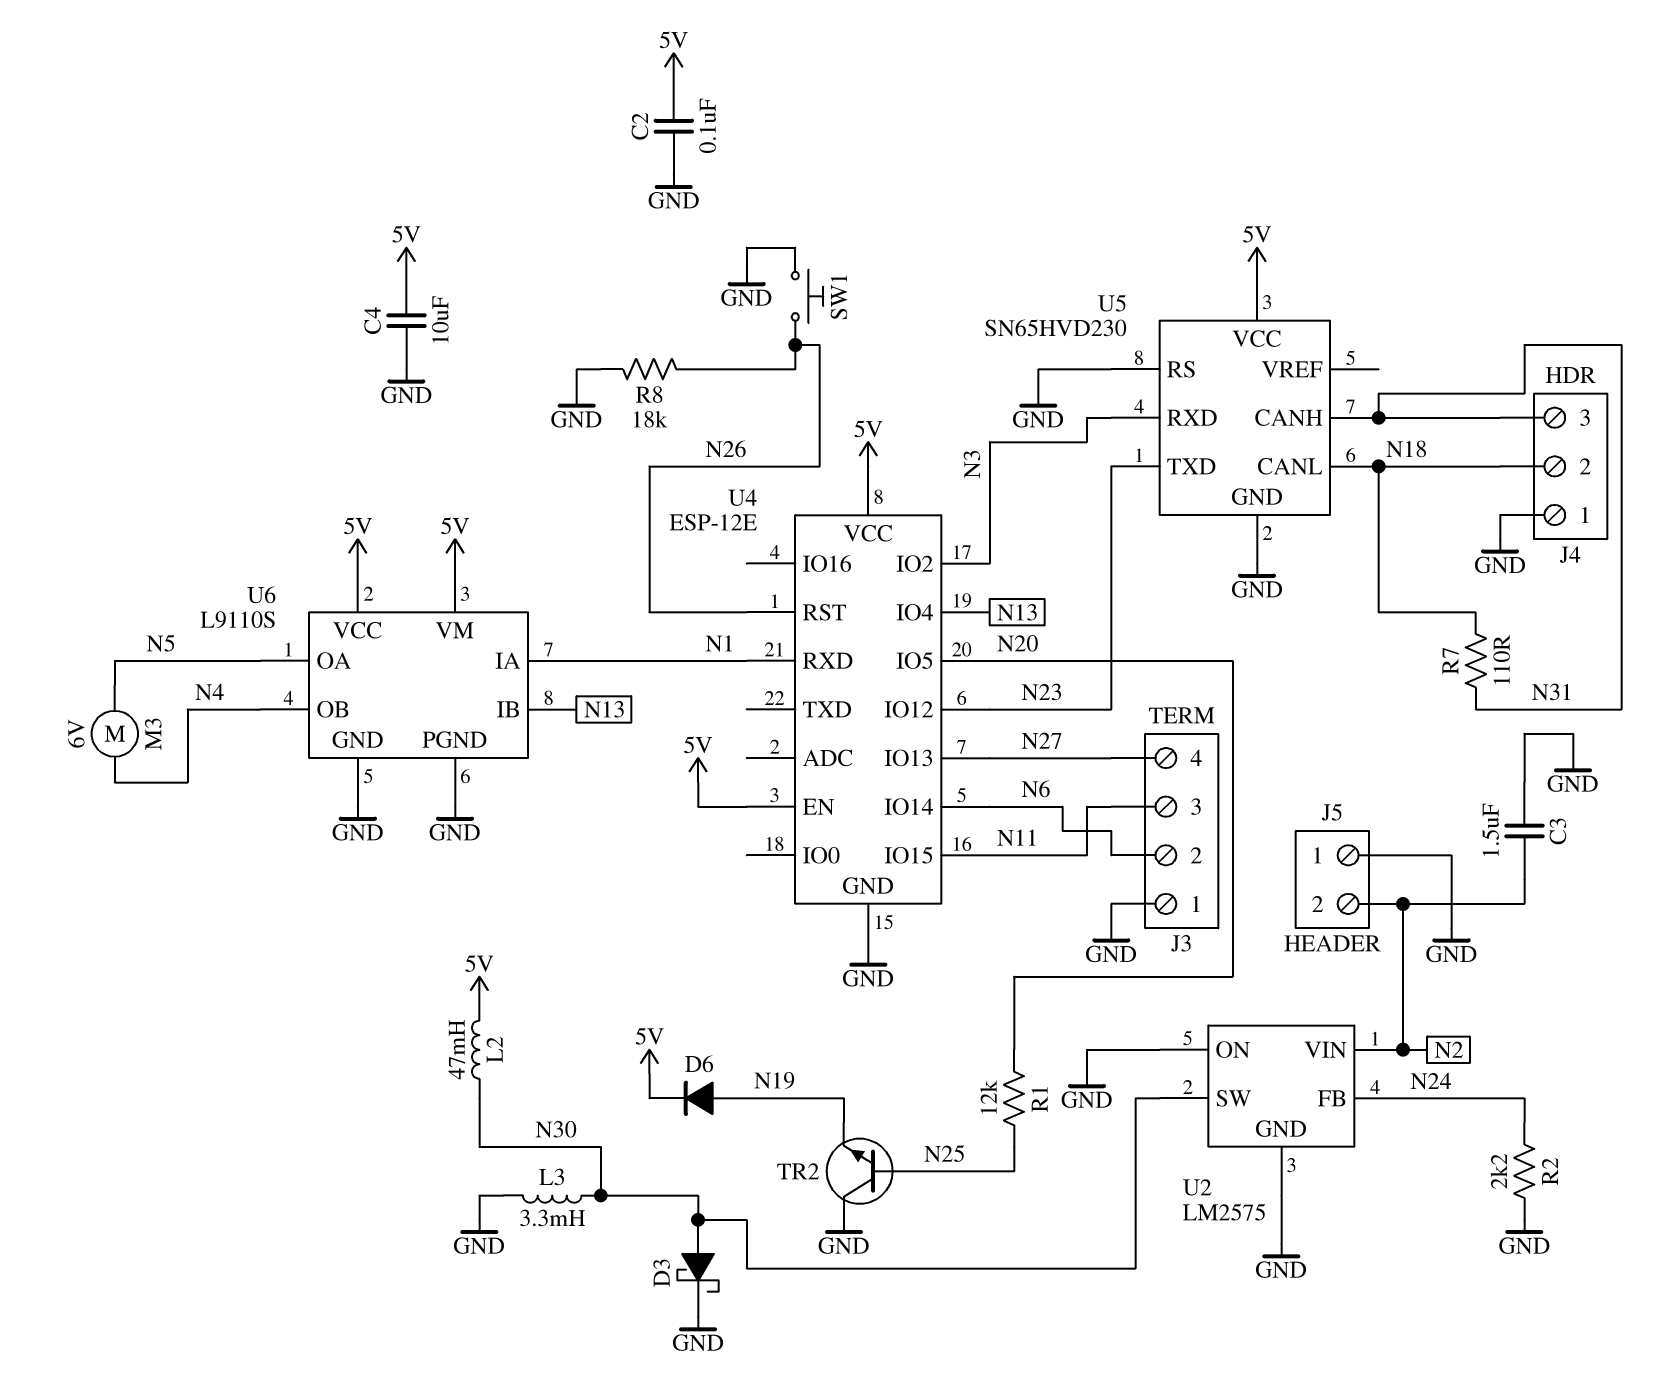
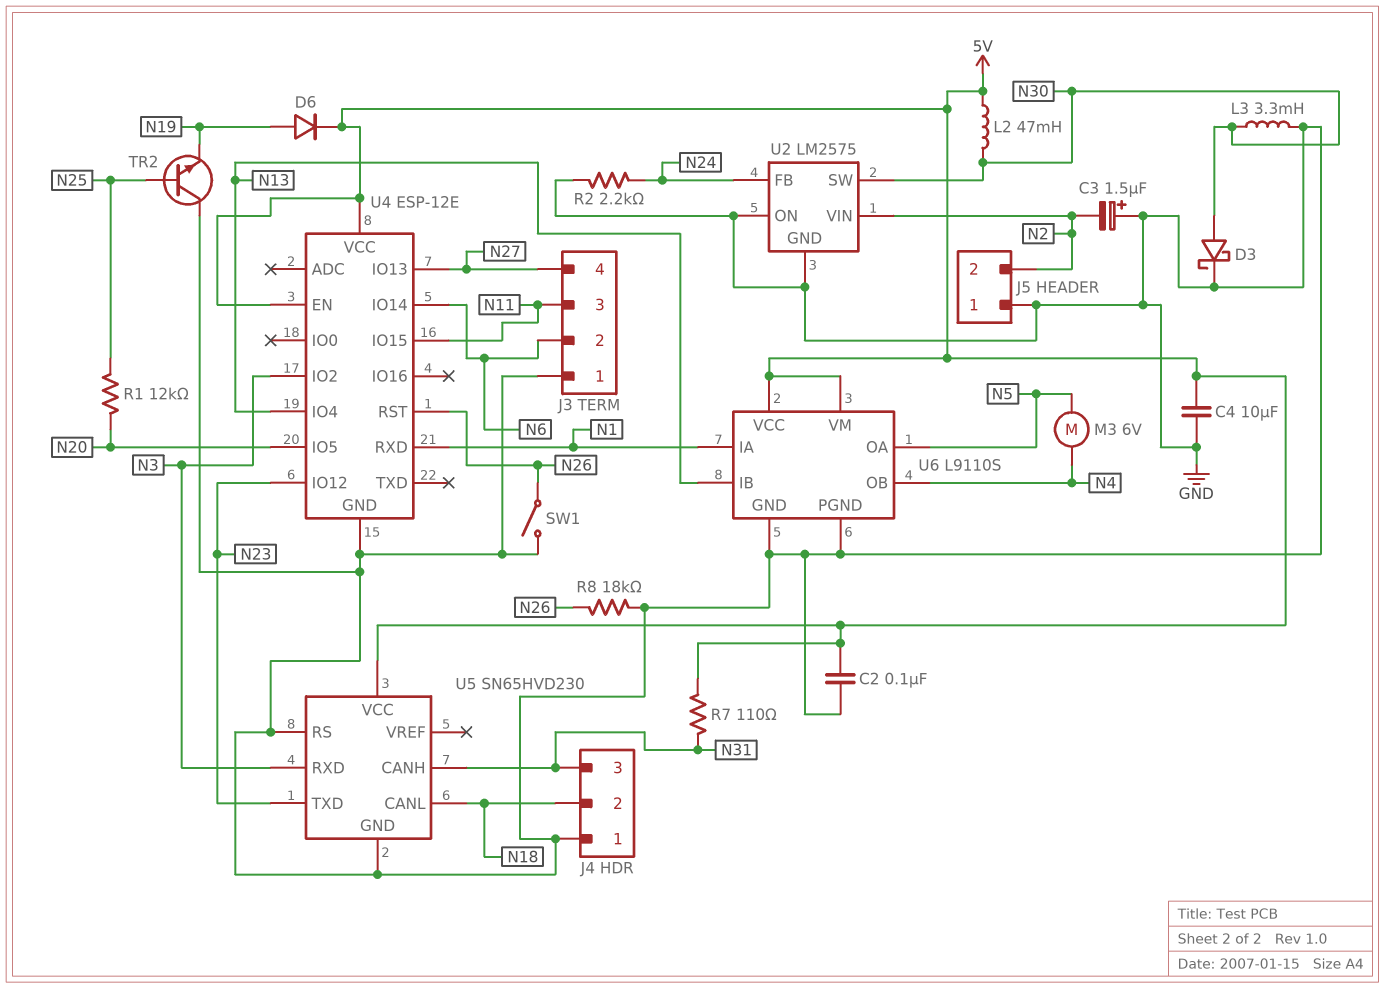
C3: 1.5uF (GND, N2) -> 1.5uF (plus GND, minus N2)
R7: 110 (N18, N31) -> 110 (5V, N31)
SW1: button (GND, N26) -> switch (GND, N26)

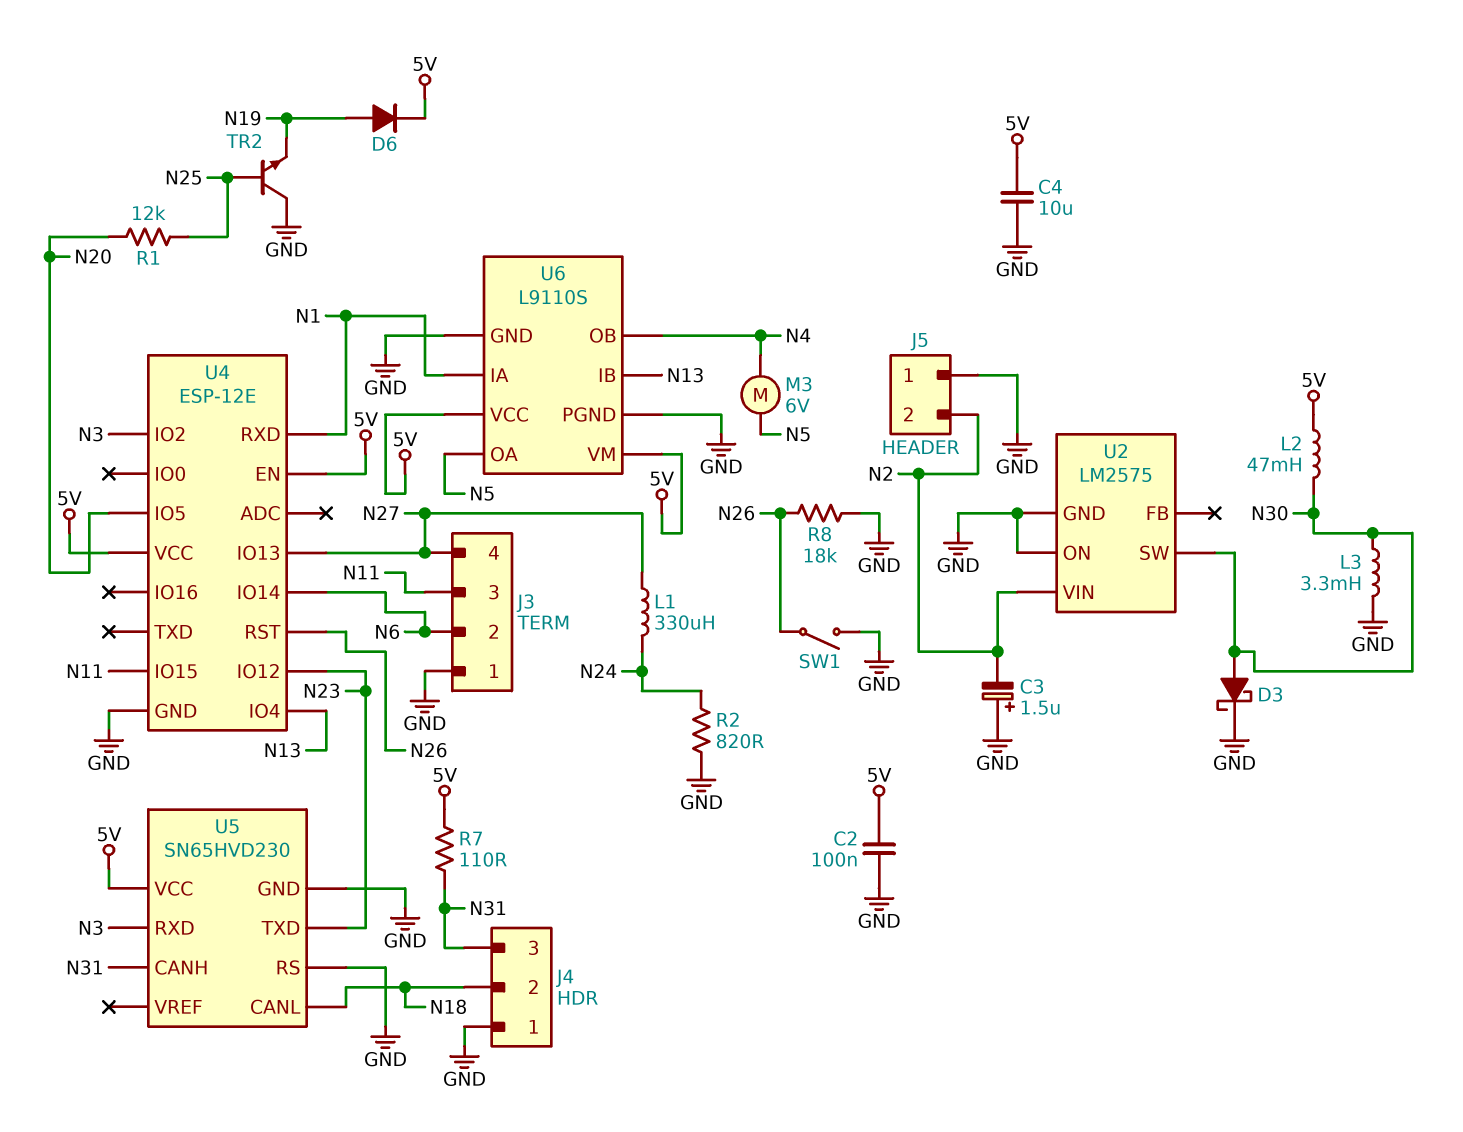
L1: none -> 330uH (N24, N27)
R2: 2.2k (GND, N24) -> 820 (GND, N24)
U2 pin FB: N24 -> none

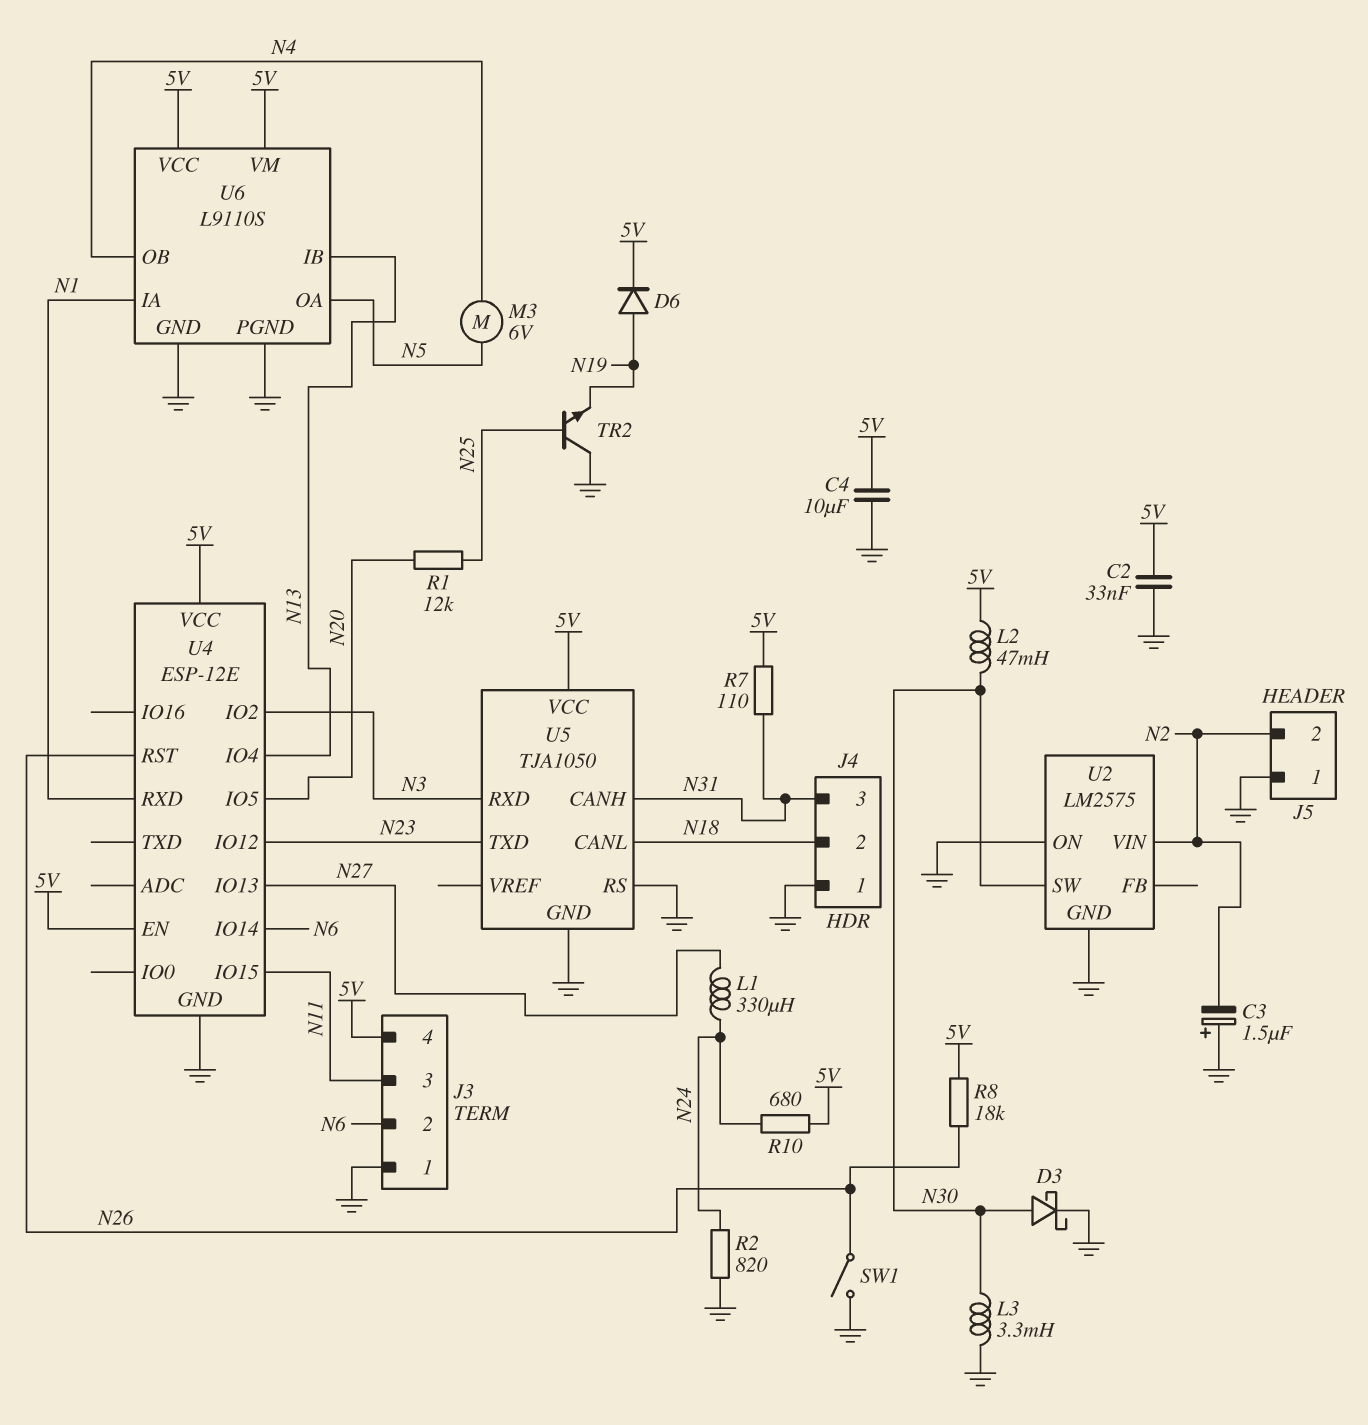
C2: 100nF (5V, GND) -> 33nF (5V, GND)
J3 pin 4: N27 -> 5V
R8: 18k (GND, N26) -> 18k (5V, N26)
R10: none -> 680 (5V, N24)
U5: SN65HVD230 -> TJA1050

